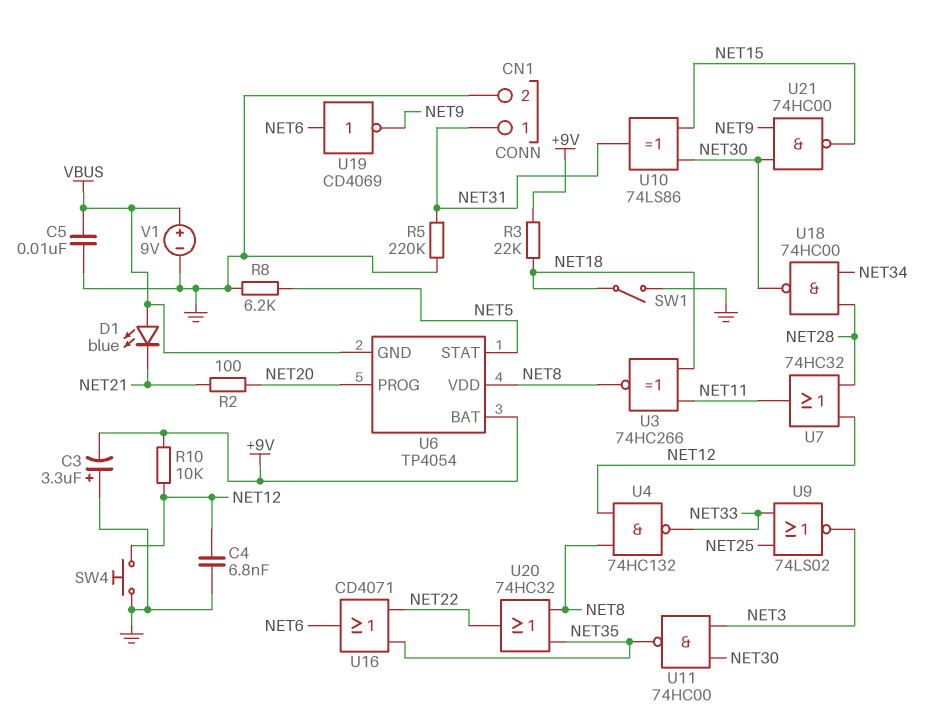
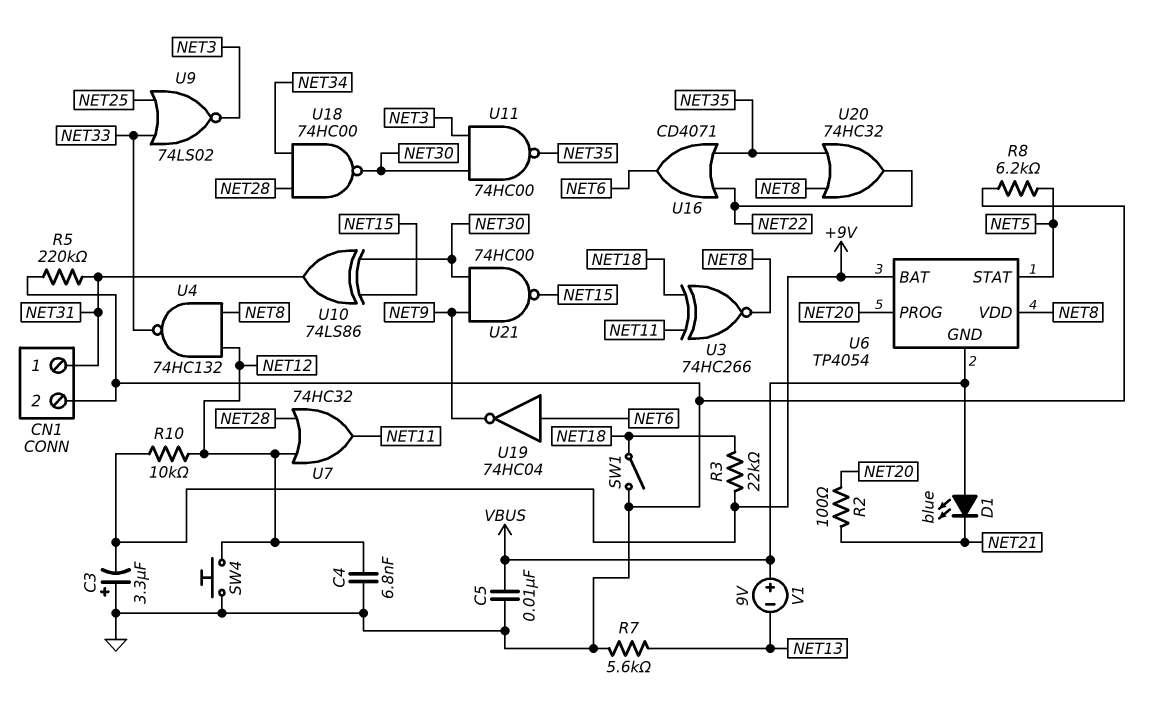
R7: none -> 5.6k (GND, NET13)
U19: NOT CD4069 (in NET6, out NET9) -> NOT 74HC04 (in NET6, out NET9)
V1: 9V (plus VBUS, minus GND) -> 9V (plus VBUS, minus NET13)

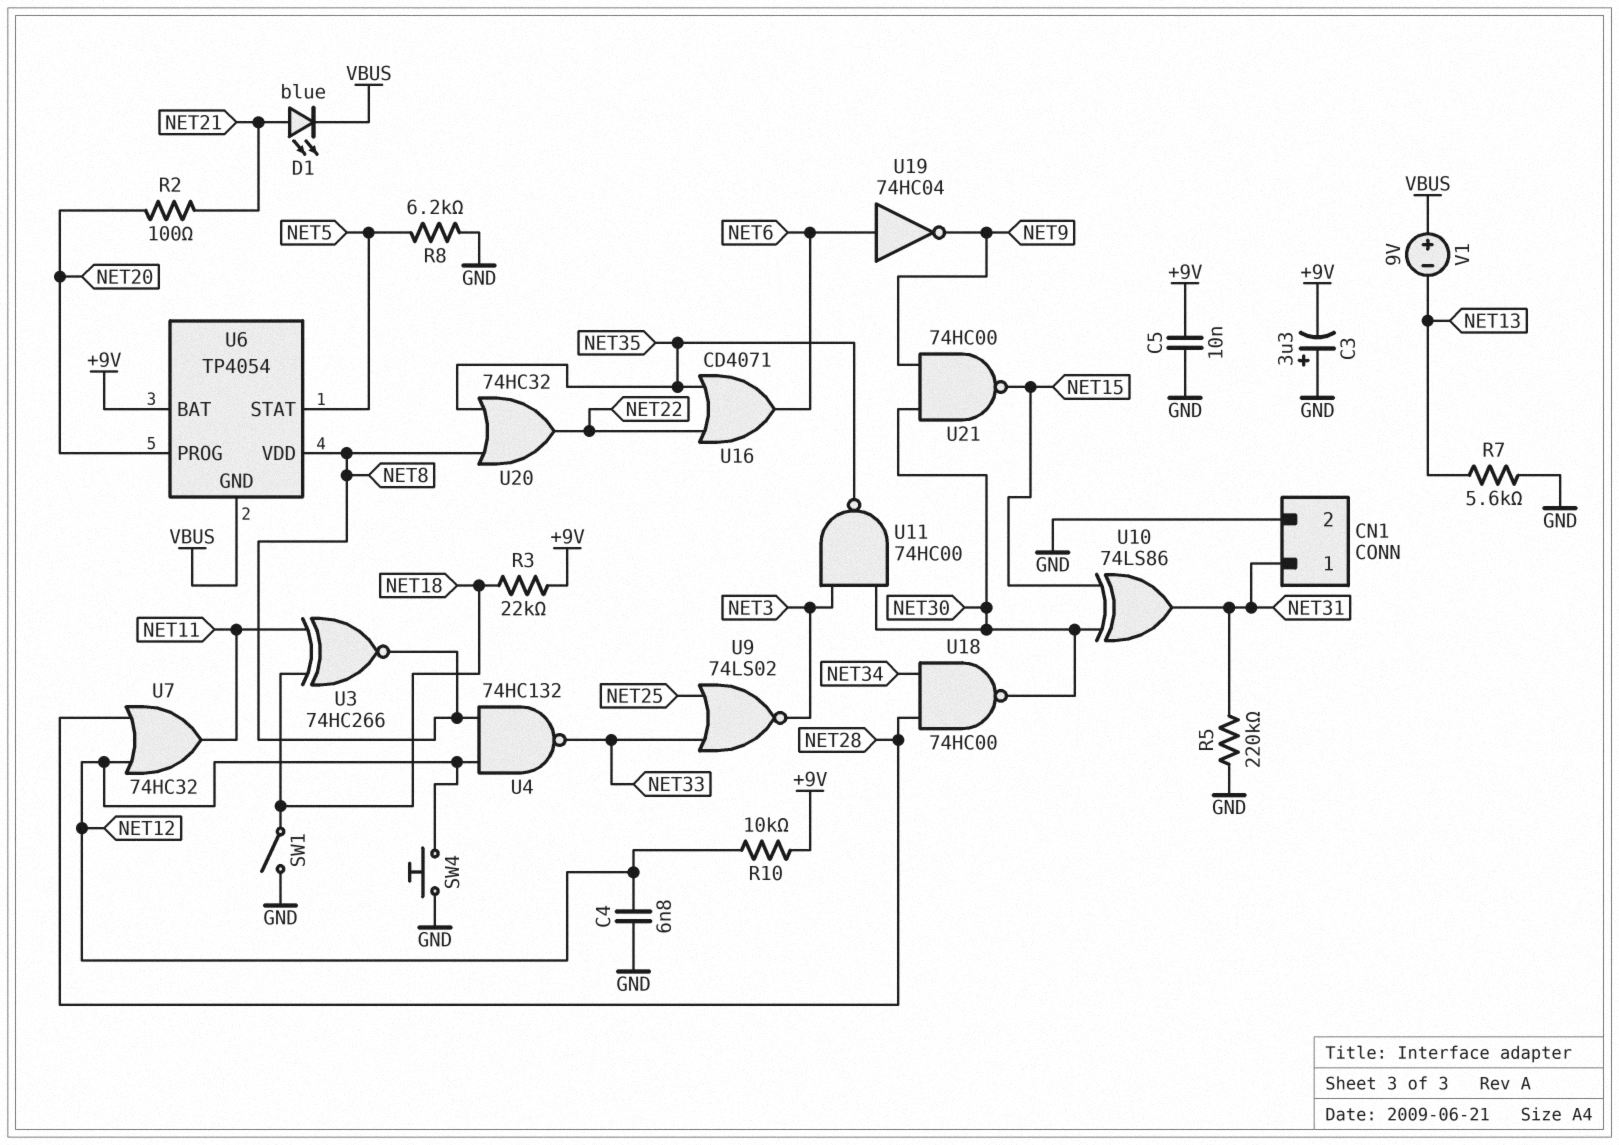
C5: 10nF (GND, VBUS) -> 10nF (+9V, GND)
D1: LED blue (A VBUS, K NET21) -> LED blue (A NET21, K VBUS)

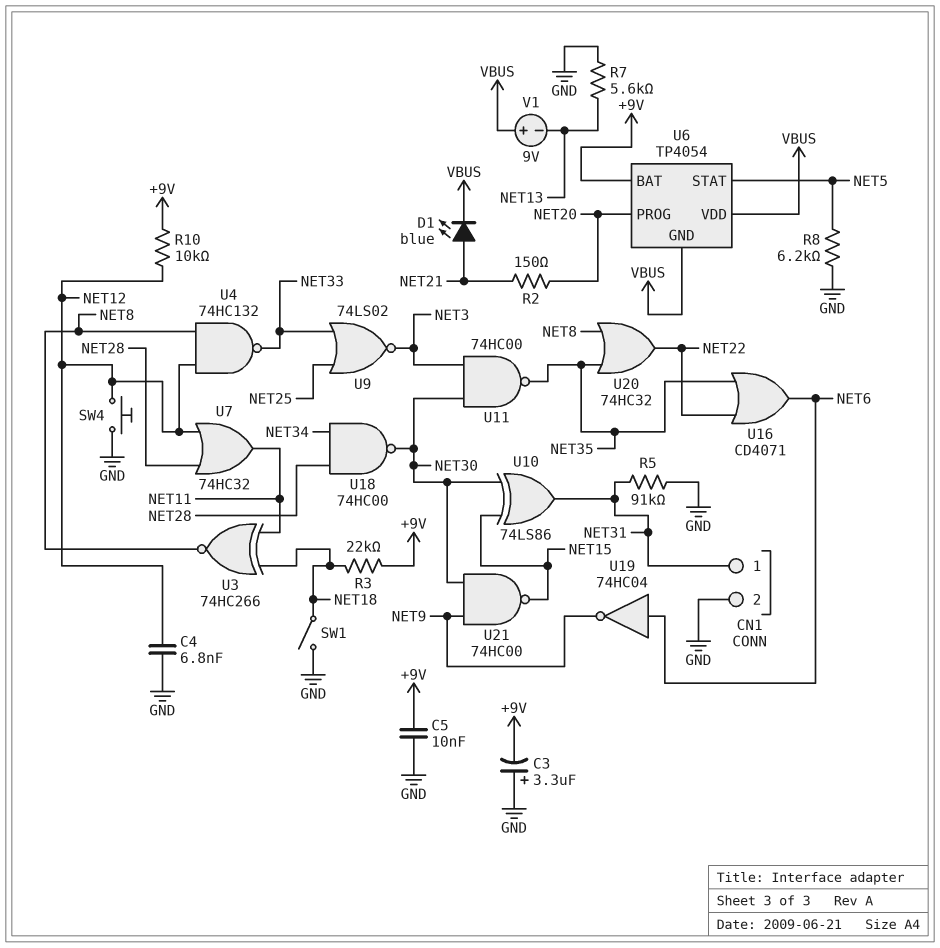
R2: 100 (NET20, NET21) -> 150 (NET20, NET21)
R5: 220k (GND, NET31) -> 91k (GND, NET31)
U6 pin VDD: NET8 -> VBUS

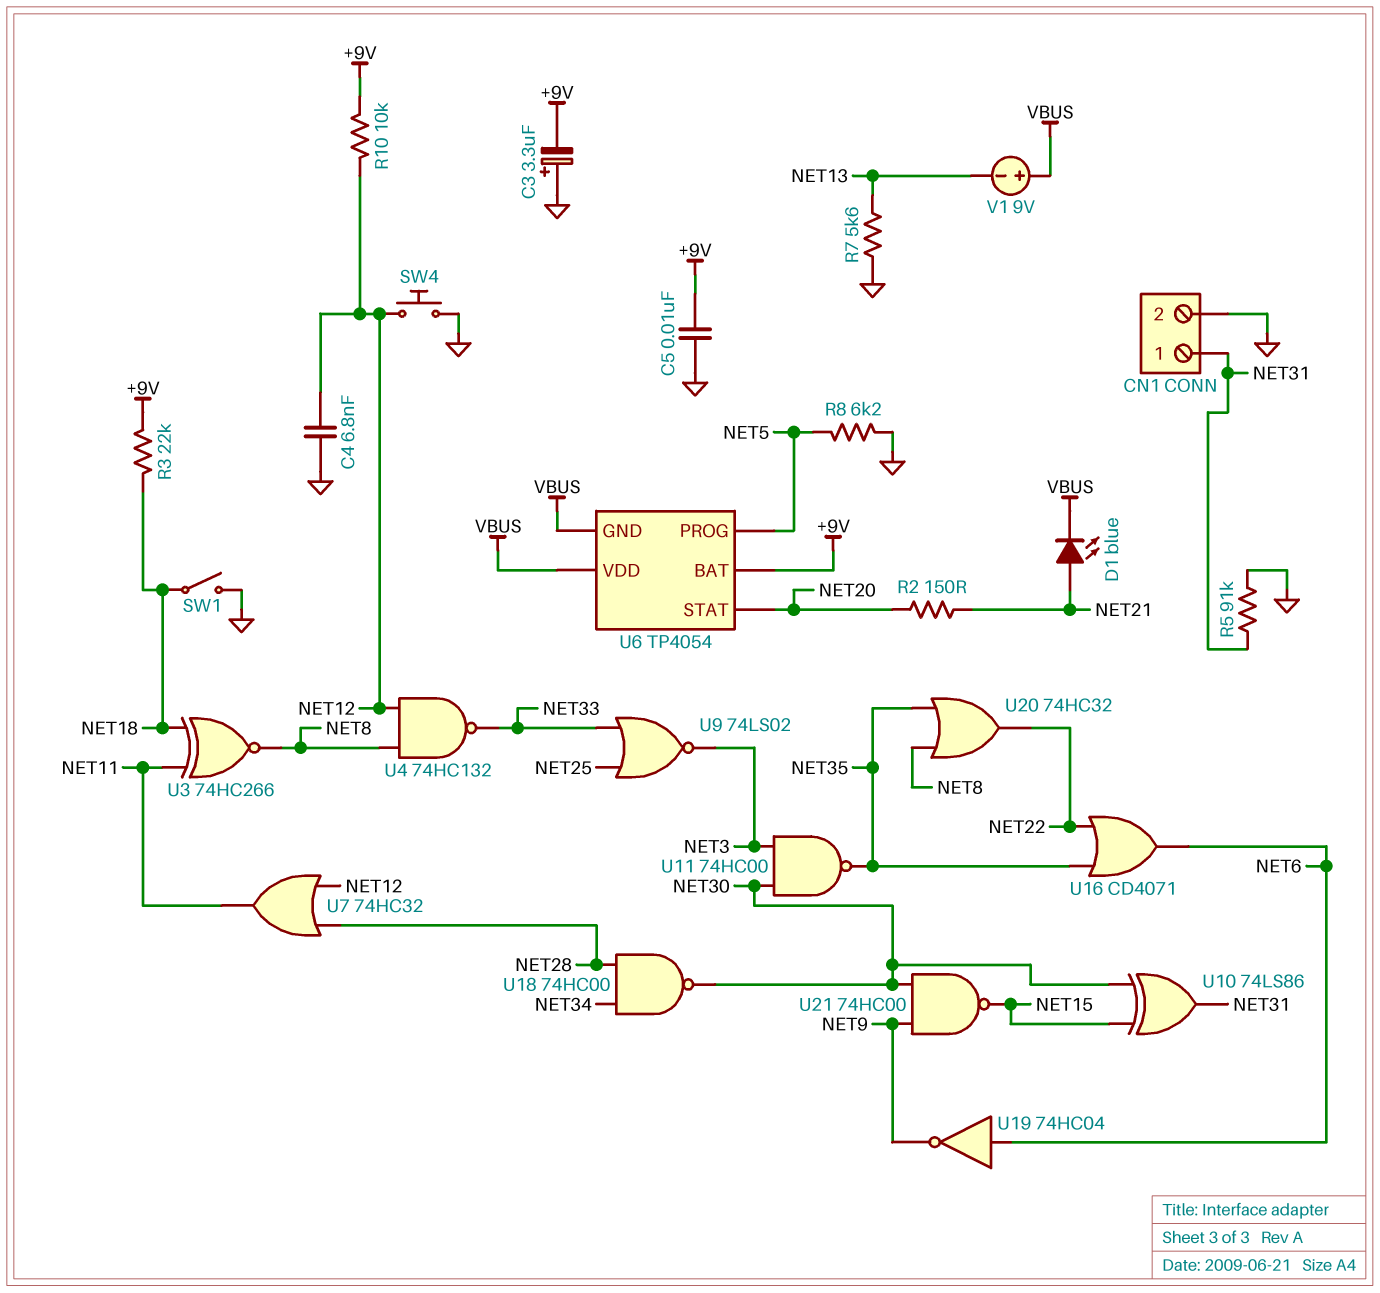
U6 pin PROG: NET20 -> NET5
U6 pin STAT: NET5 -> NET20

